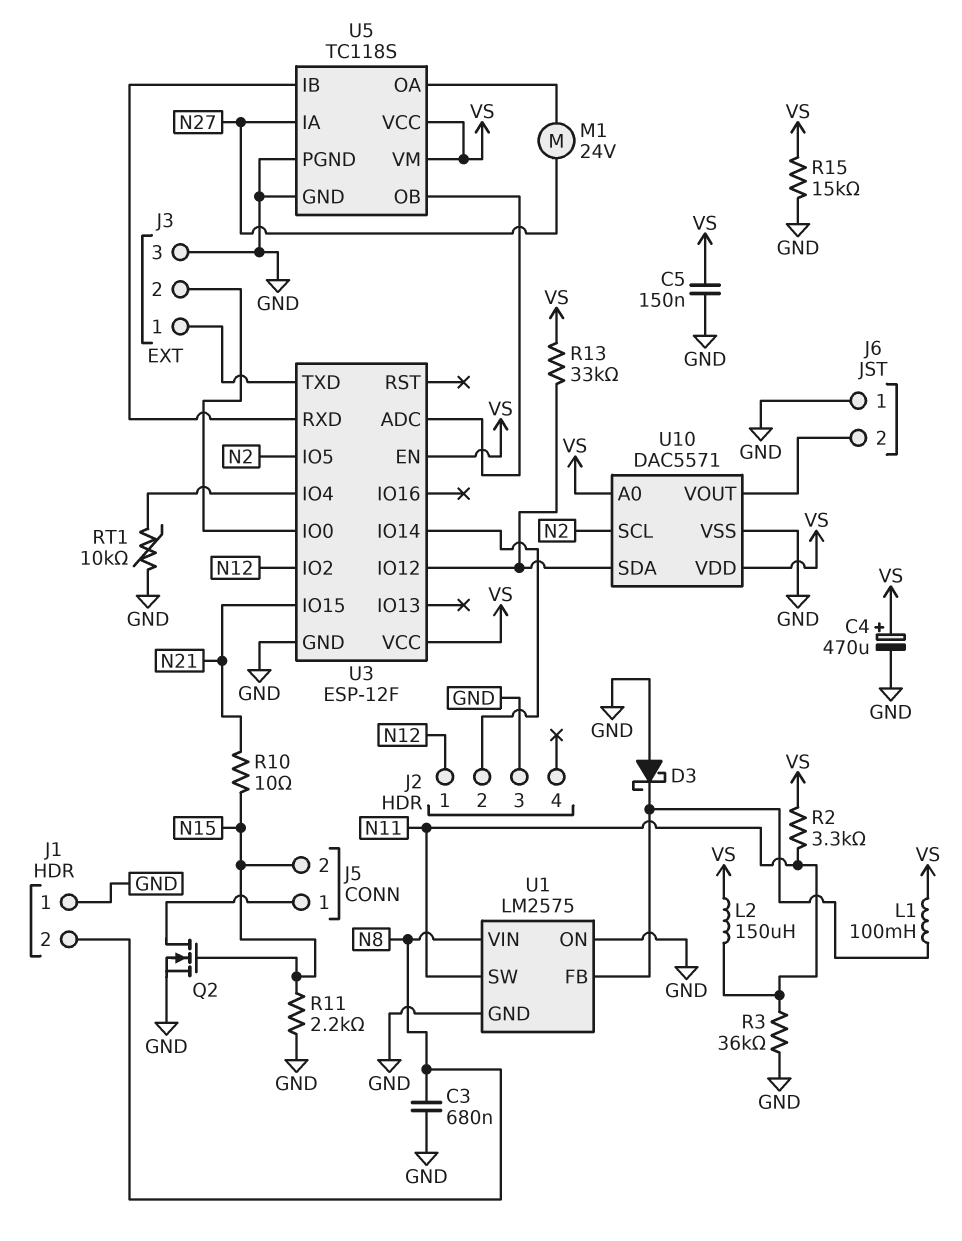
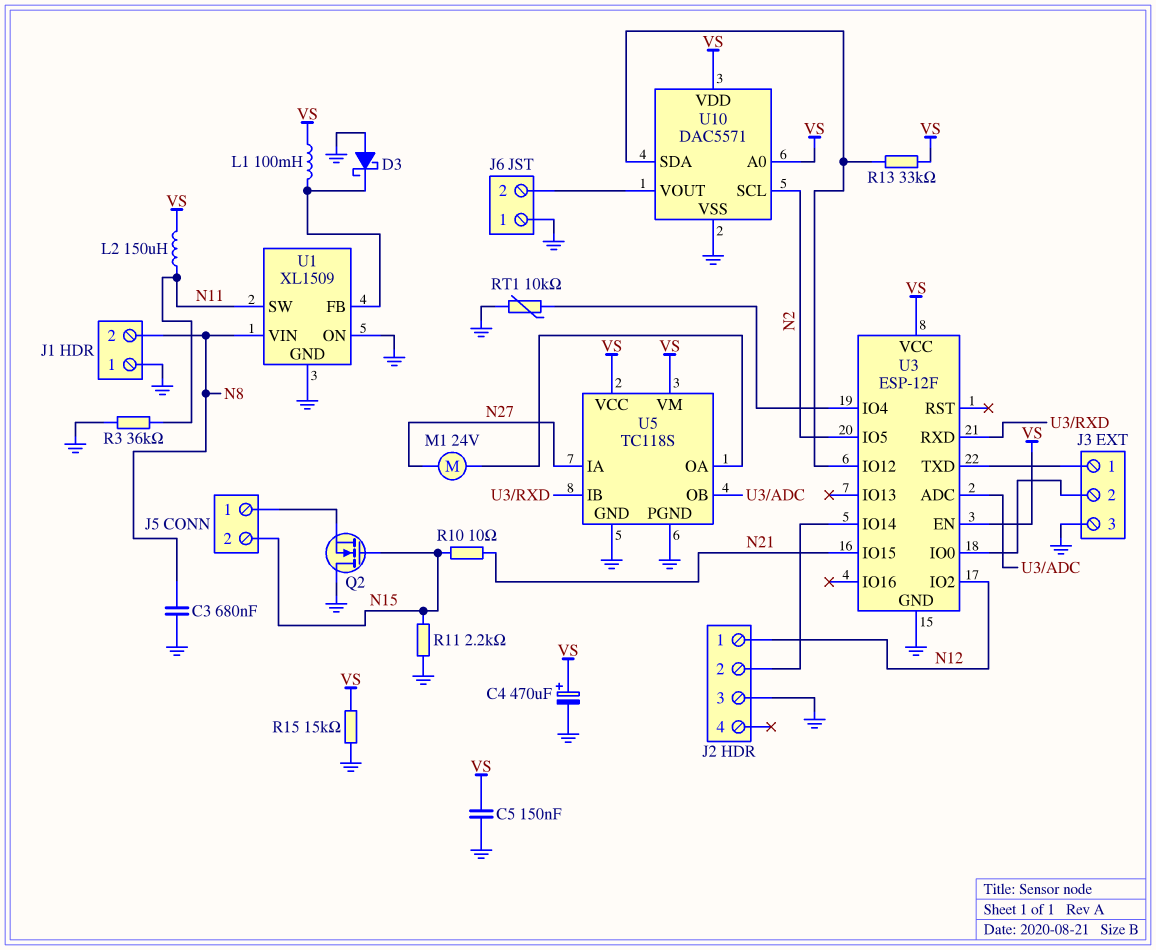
Q2: NMOS (G N15, D J5/1, S GND) -> NMOS (G N15, D GND, S J5/1)
R2: 3.3k (N11, VS) -> none
U1: LM2575 -> XL1509

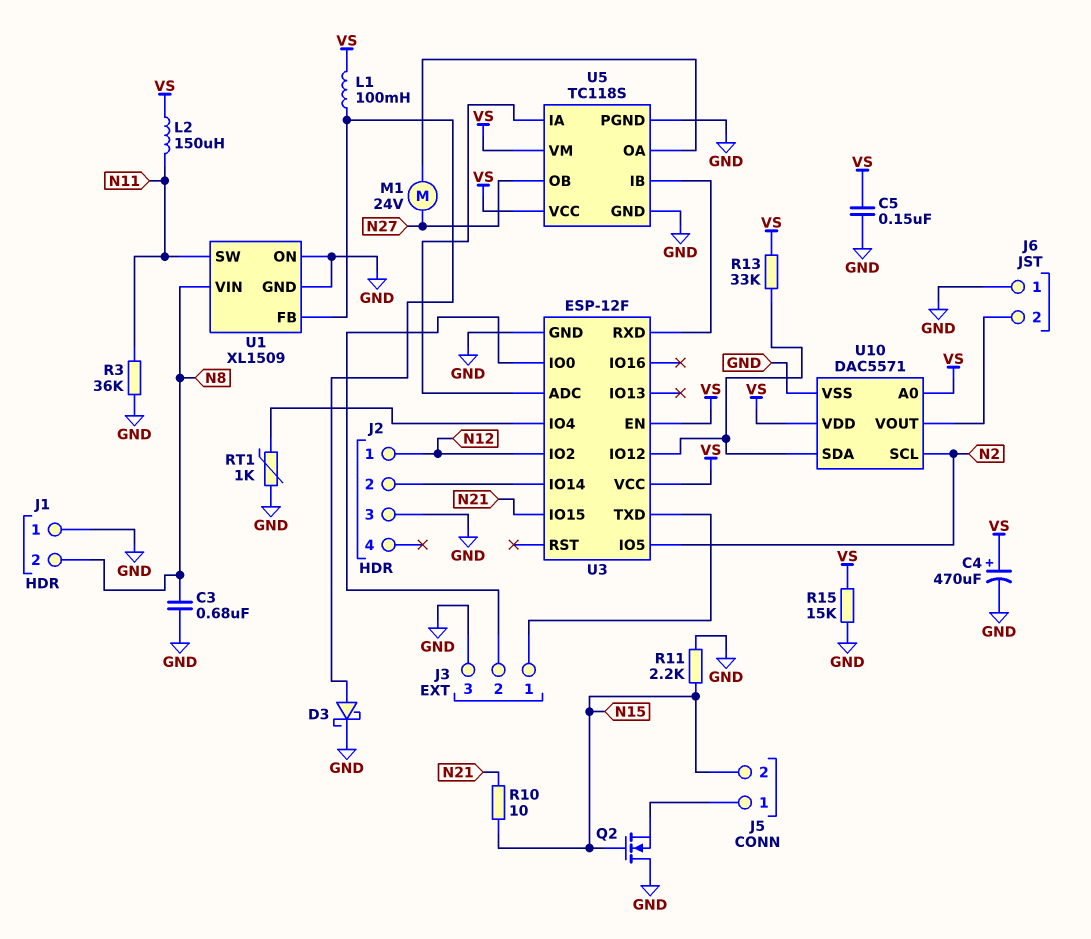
D3: schottky (A GND, K U1/FB) -> schottky (A U1/FB, K GND)
RT1: 10k (GND, U3/IO4) -> 1k (GND, U3/IO4)
U5 pin IA: N27 -> U3/ADC
U5 pin OB: U3/ADC -> N27

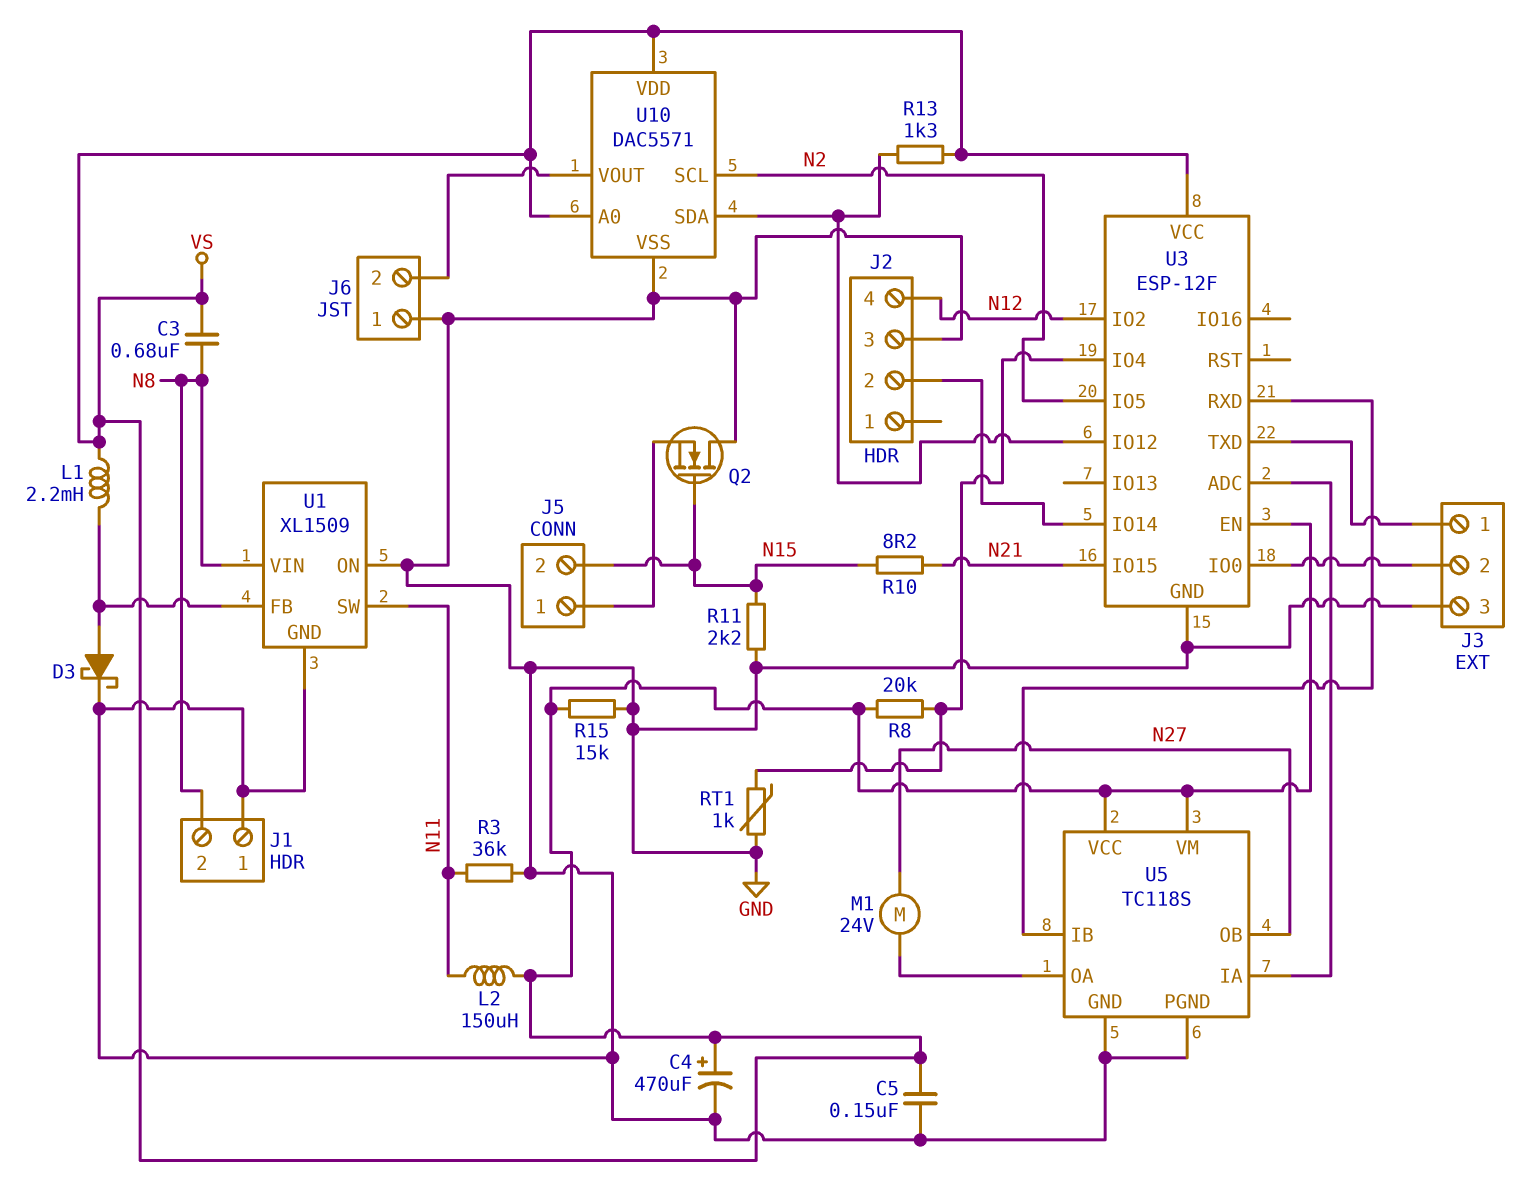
C3: 680nF (GND, N8) -> 680nF (N8, VS)
J2 pin 1: N12 -> none
J2 pin 4: none -> N12
L1: 100mH (U1/FB, VS) -> 2.2mH (U1/FB, VS)
R8: none -> 20k (U3/IO4, VS)
R10: 10 (N15, N21) -> 8.2 (N15, N21)
R13: 33k (U3/IO12, VS) -> 1.3k (U3/IO12, VS)

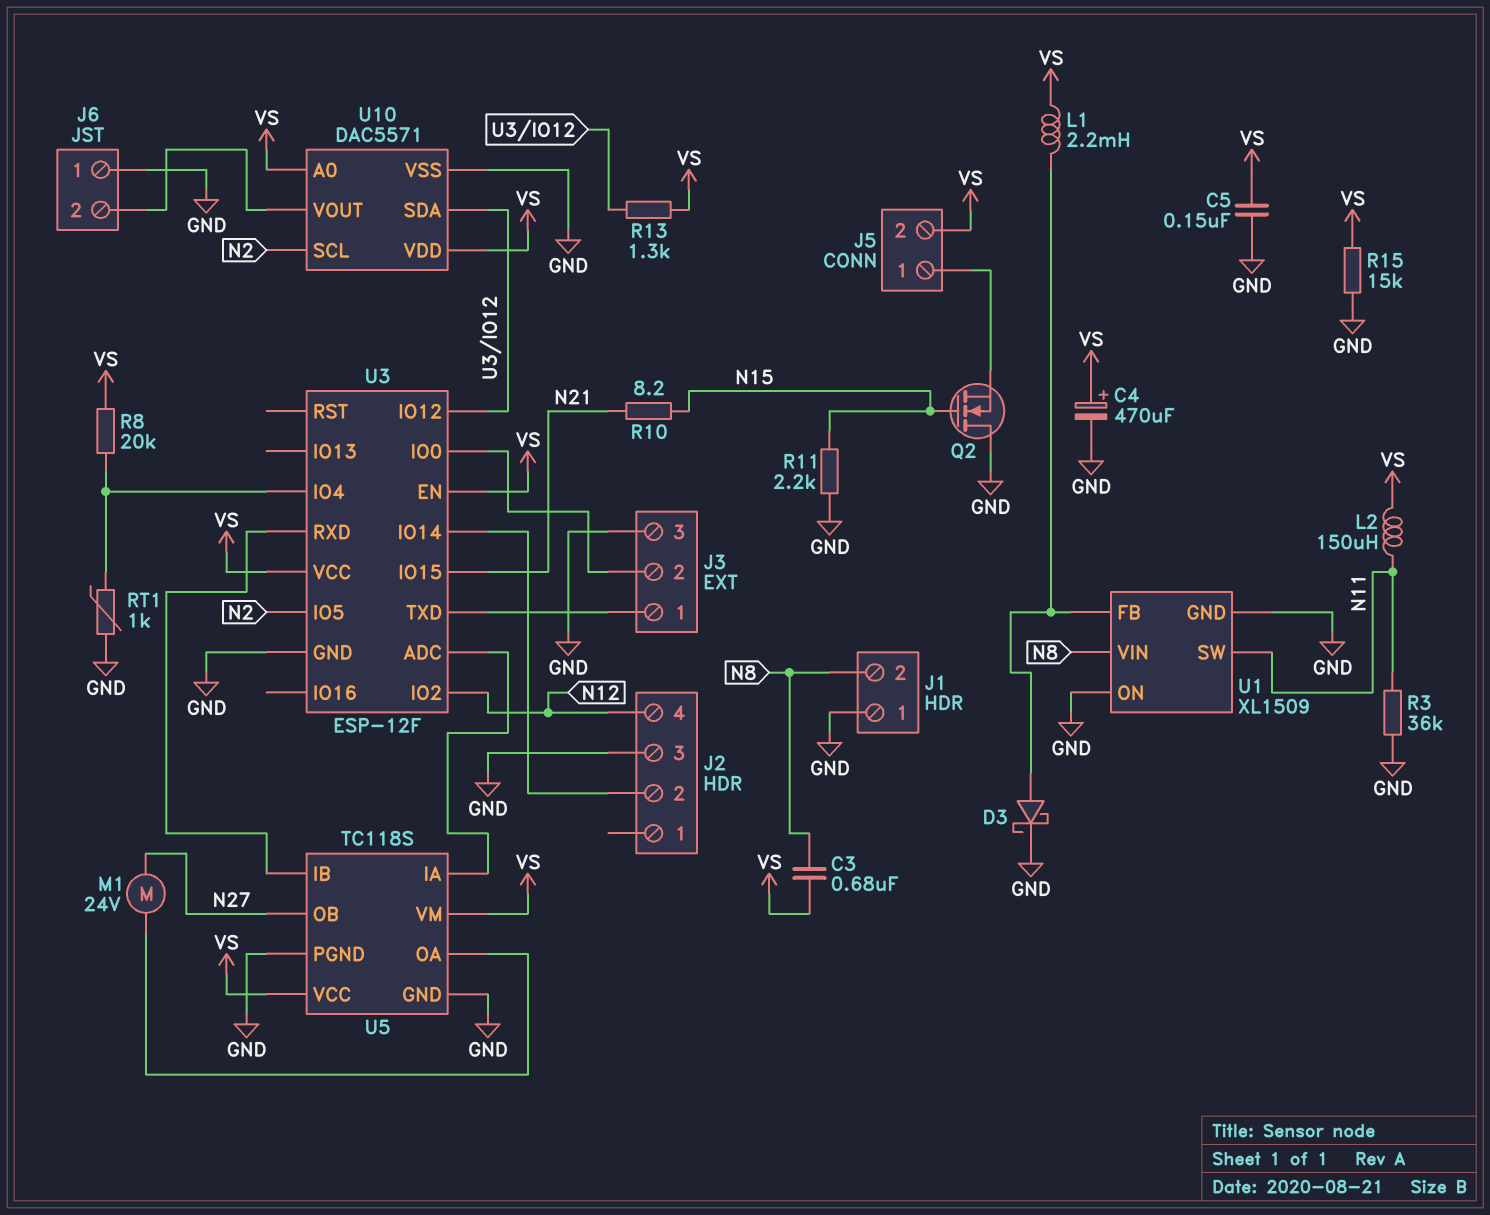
J5 pin 2: N15 -> VS

